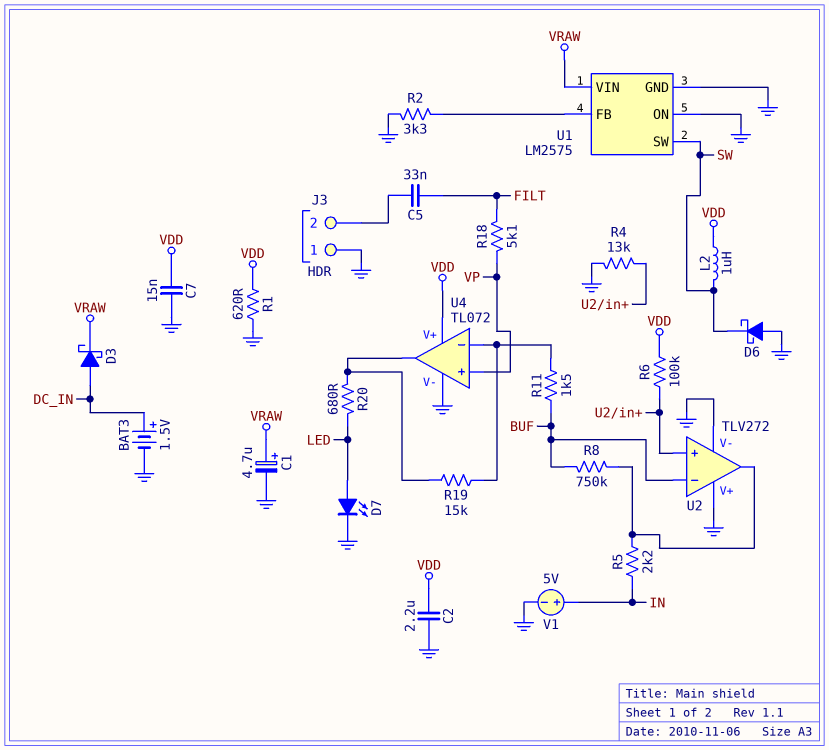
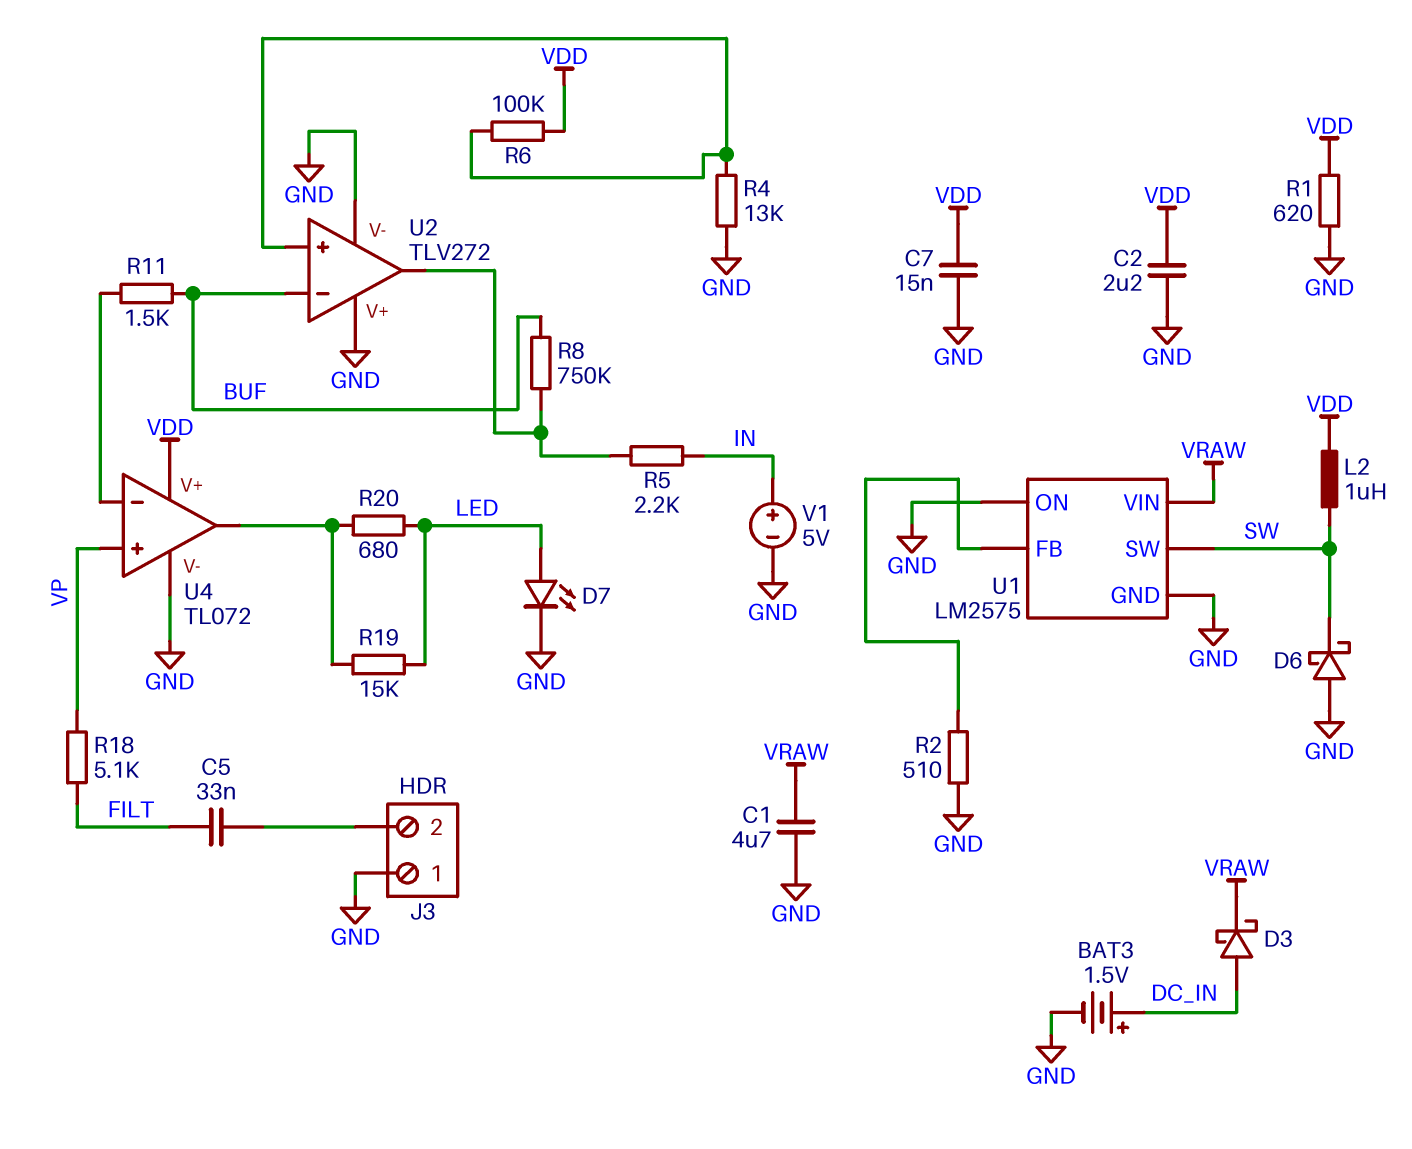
C1: 4.7uF (plus VRAW, minus GND) -> 4.7uF (GND, VRAW)
R2: 3.3k (GND, U1/FB) -> 510 (GND, U1/FB)
R19: 15k (U4/in-, U4/out) -> 15k (LED, U4/out)

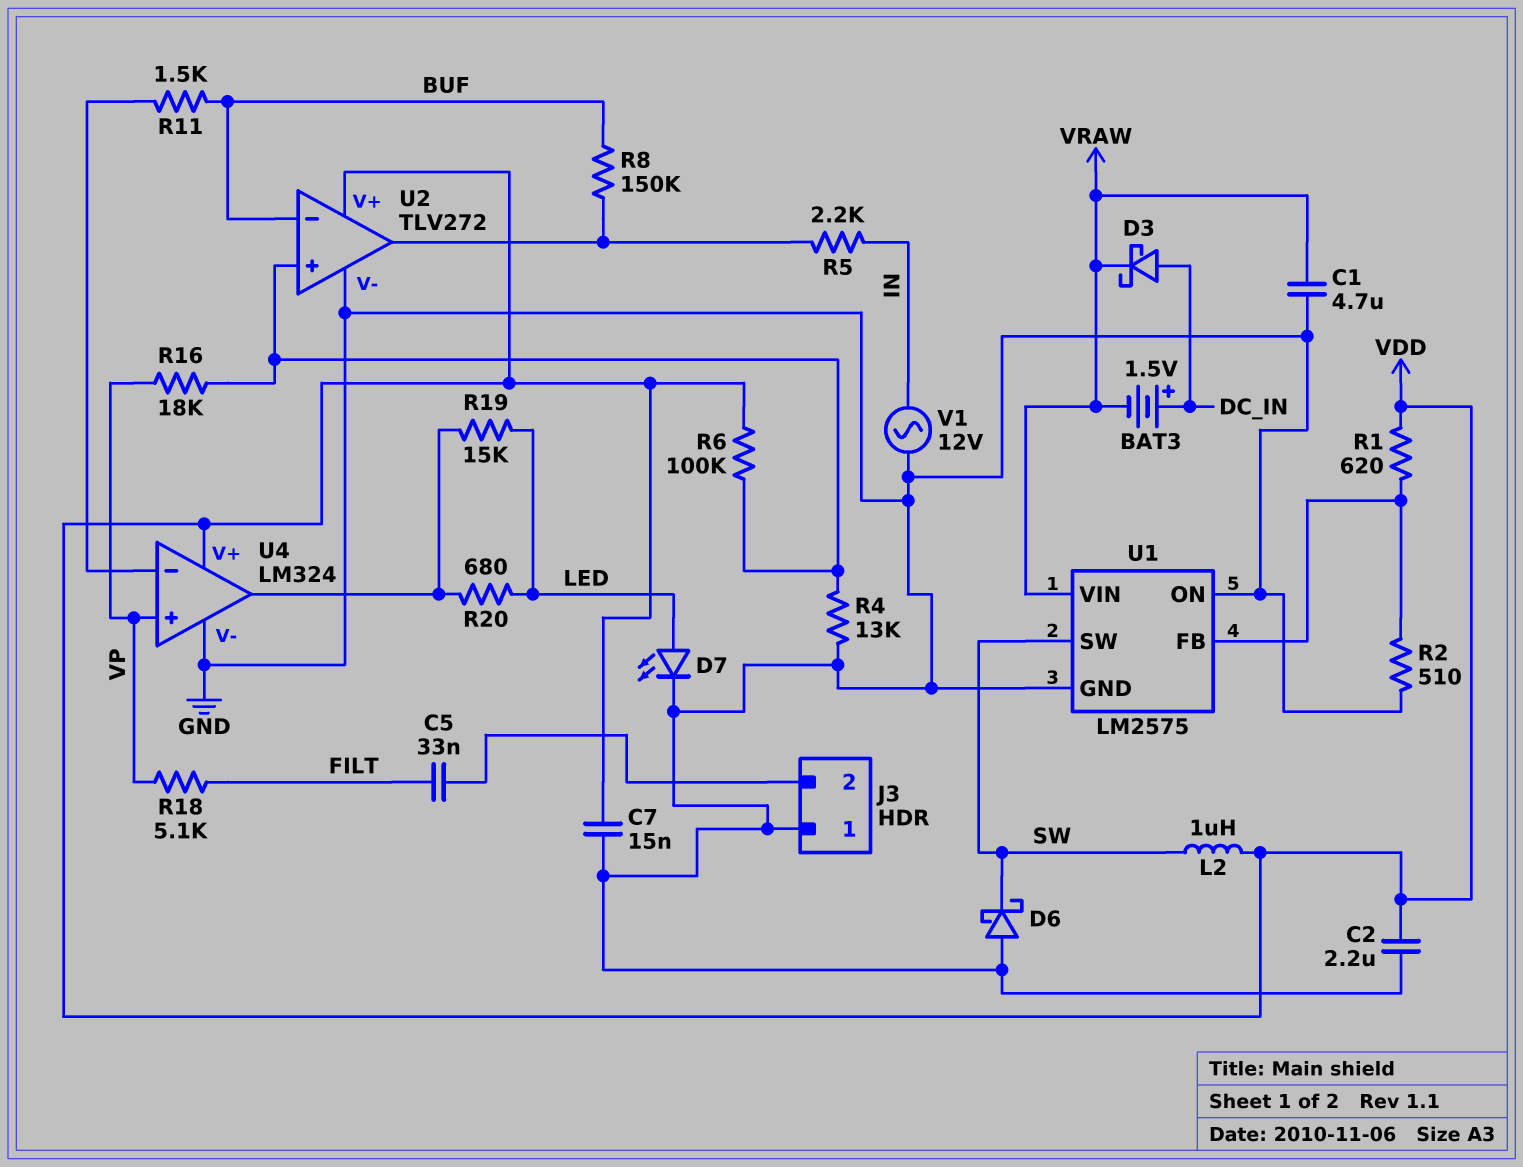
BAT3: 1.5V (plus DC_IN, minus GND) -> 1.5V (plus DC_IN, minus VRAW)
R1: 620 (GND, VDD) -> 620 (U1/FB, VDD)
R8: 750k (BUF, U2/out) -> 150k (BUF, U2/out)
R16: none -> 18k (U2/in+, VP)
U2 pin V+: GND -> VDD
U4: TL072 -> LM324
V1: 5V (plus IN, minus GND) -> AC 12V (GND, IN)

